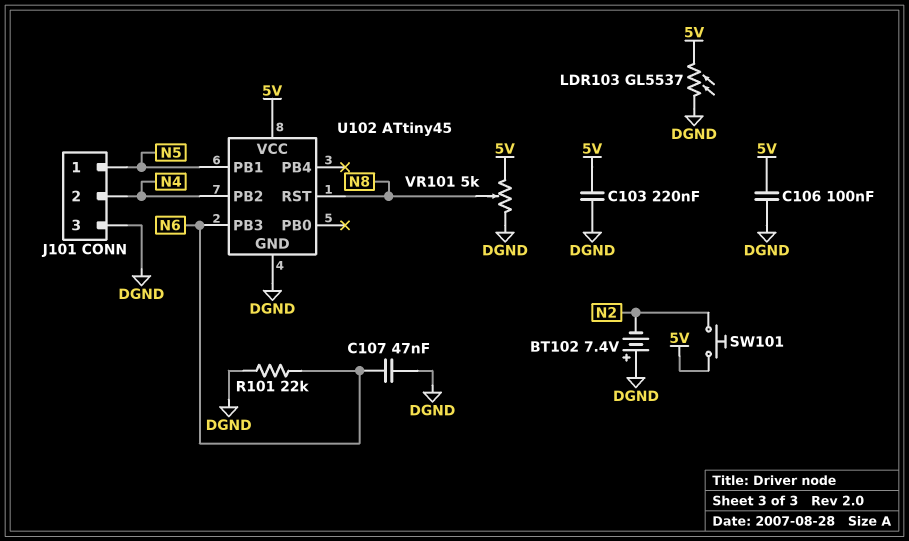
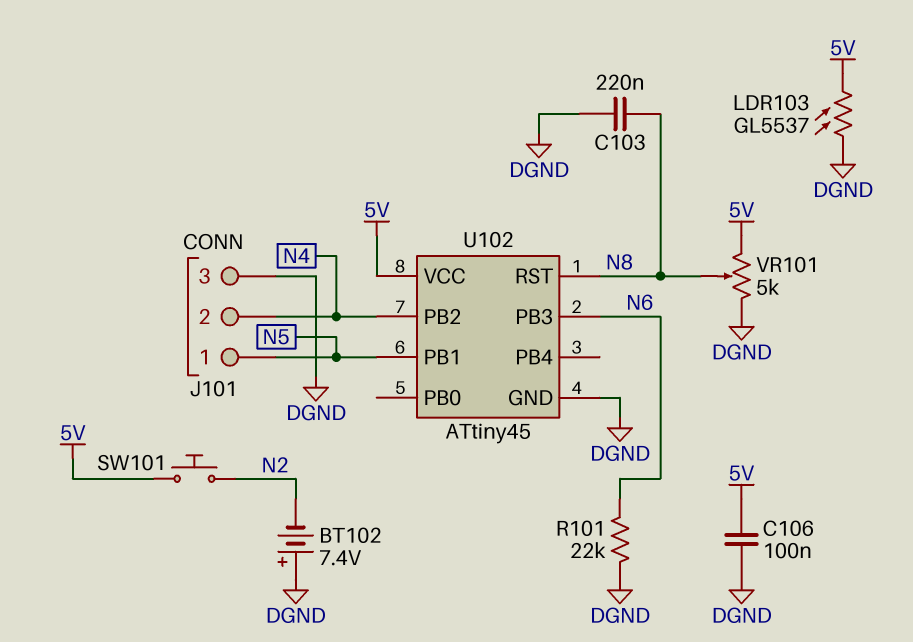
C103: 220nF (5V, DGND) -> 220nF (DGND, N8)
C107: 47nF (DGND, N6) -> none

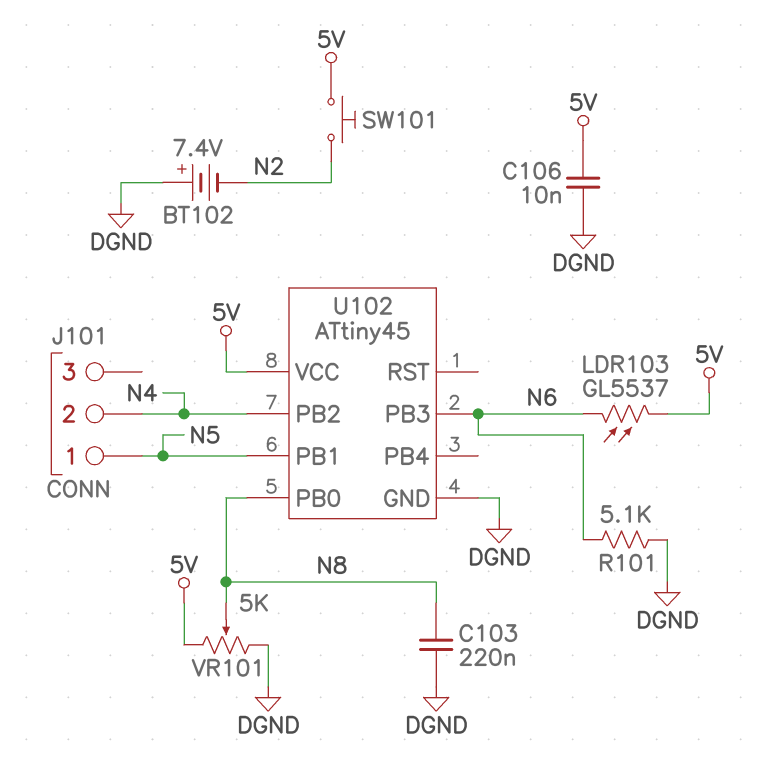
C106: 100nF (5V, DGND) -> 10nF (5V, DGND)
J101 pin 3: DGND -> none
LDR103: GL5537 (5V, DGND) -> GL5537 (5V, N6)
R101: 22k (DGND, N6) -> 5.1k (DGND, N6)
U102 pin PB0: none -> N8
U102 pin RST: N8 -> none

